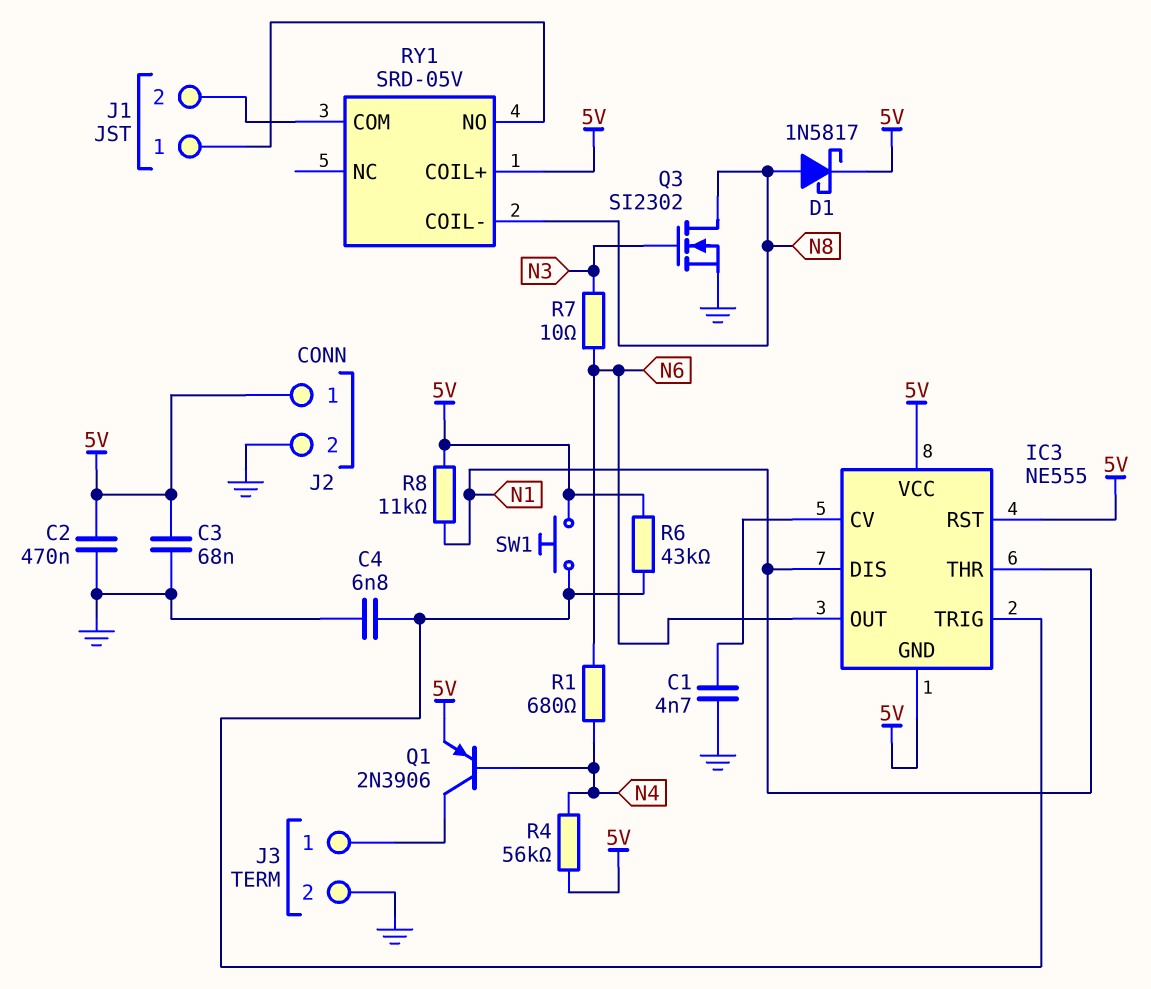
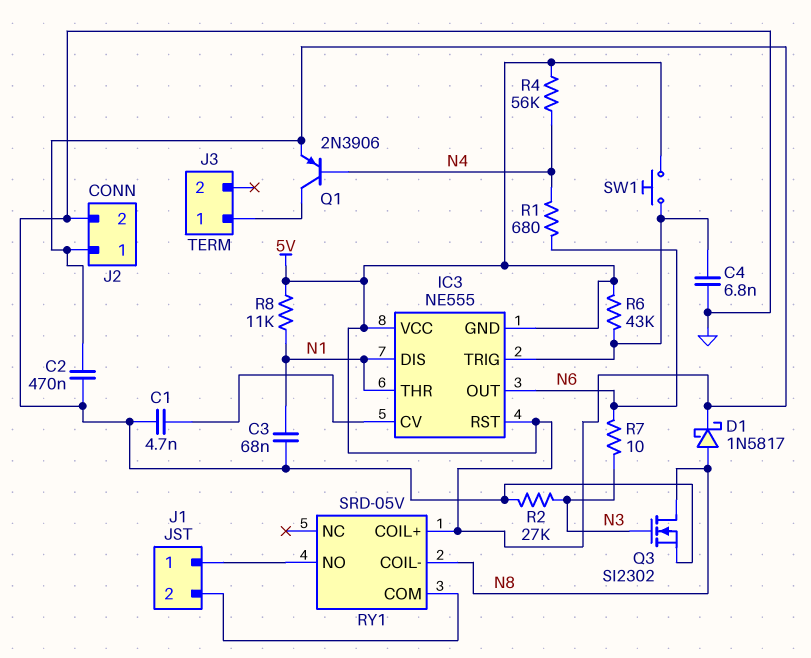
C3: 68nF (5V, GND) -> 68nF (GND, N1)
J3 pin 2: GND -> none
R2: none -> 27k (GND, N3)

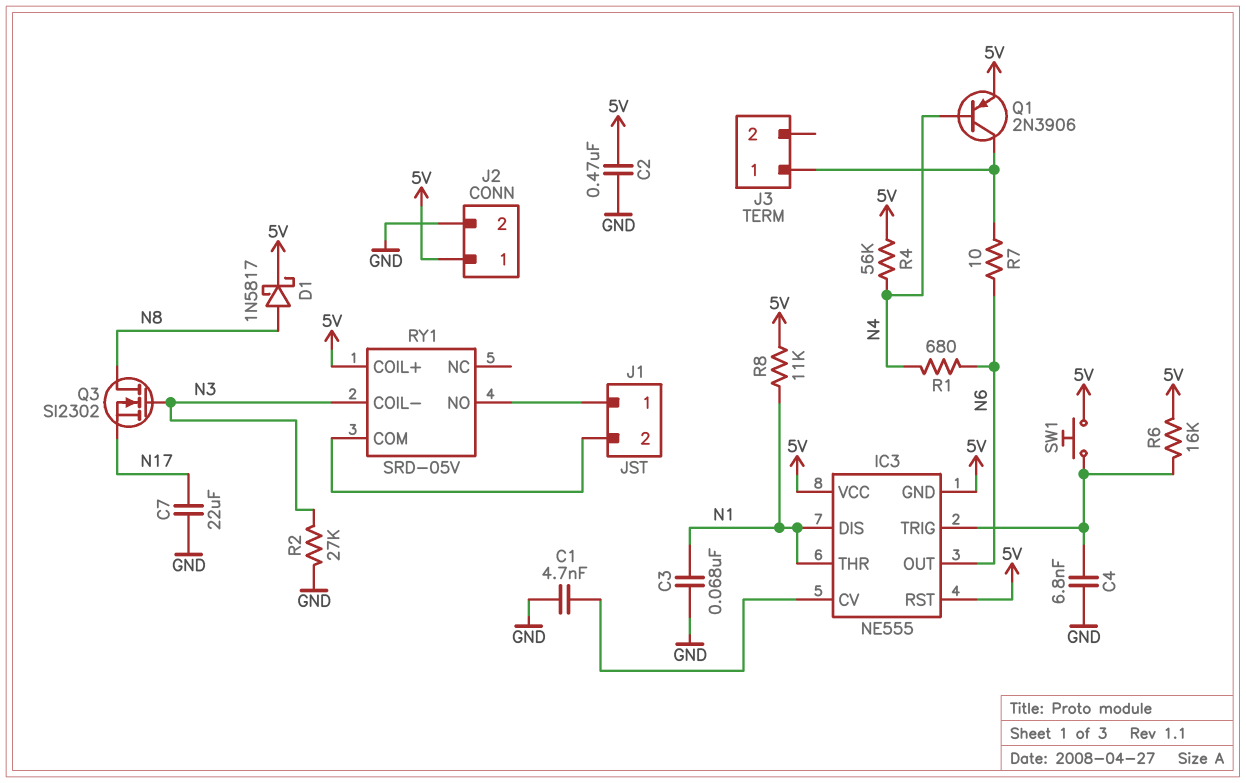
C7: none -> 22uF (GND, N17)
Q3: NMOS SI2302 (G N3, D N8, S GND) -> NMOS SI2302 (G N3, D N8, S N17)
R6: 43k (5V, IC3/TRIG) -> 16k (5V, IC3/TRIG)
R7: 10 (N3, N6) -> 10 (J3/1, N6)
RY1 pin COIL-: N8 -> N3

